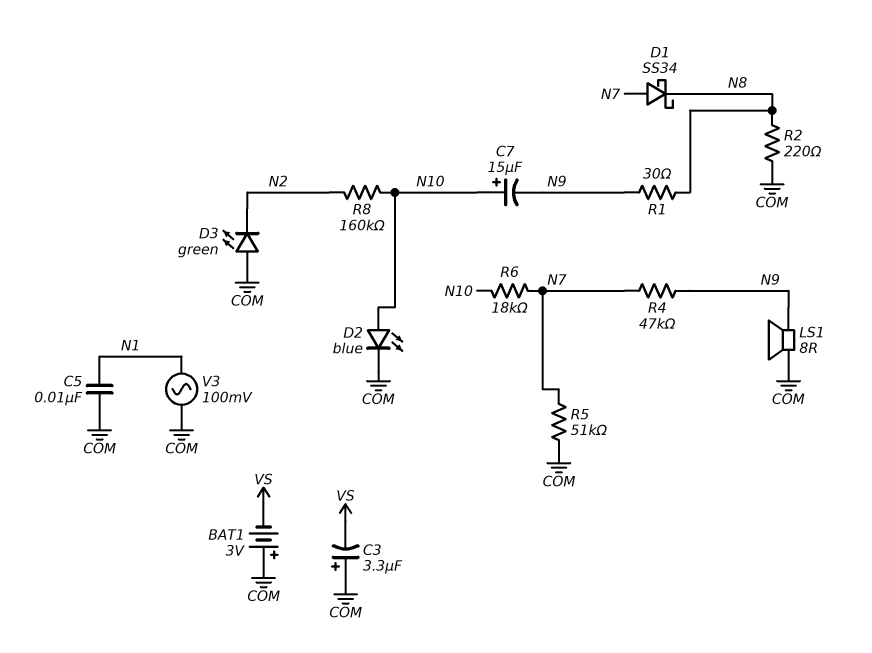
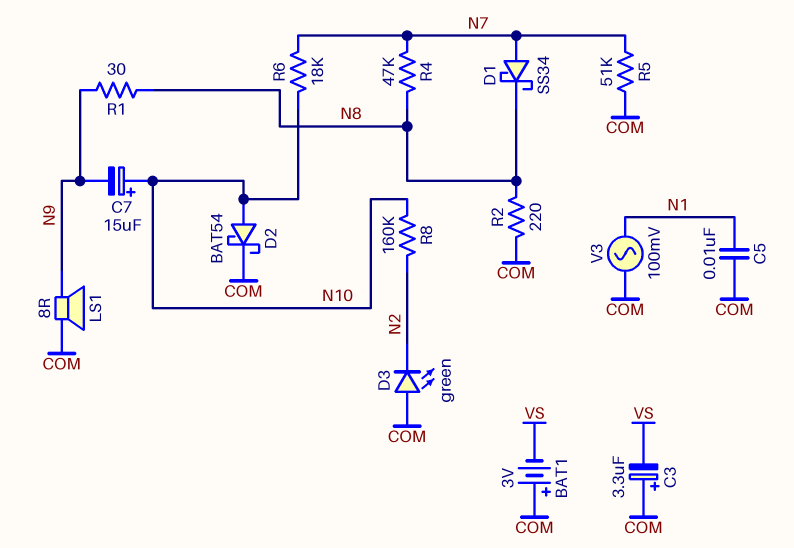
D2: LED blue (A N10, K COM) -> schottky BAT54 (A N10, K COM)
R4: 47k (N7, N9) -> 47k (N7, N8)

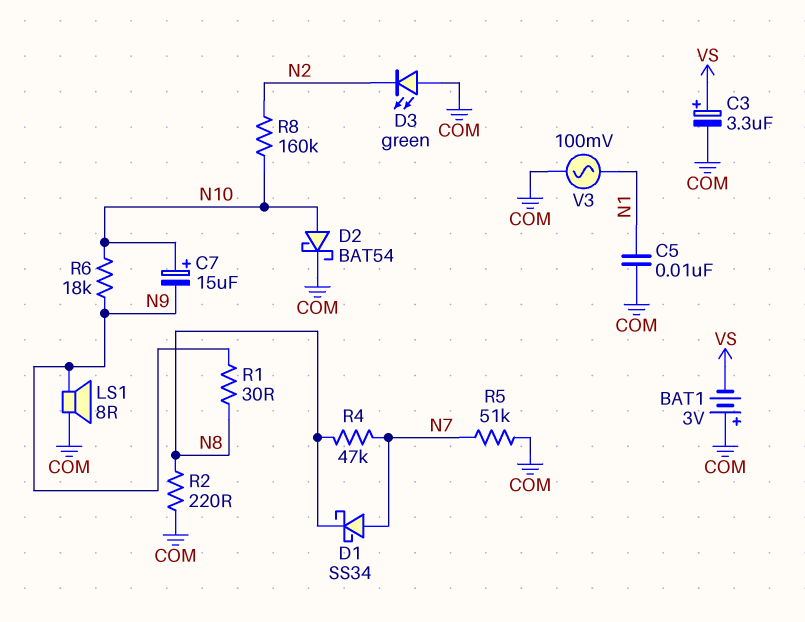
C3: 3.3uF (plus COM, minus VS) -> 3.3uF (plus VS, minus COM)
R6: 18k (N7, N10) -> 18k (N9, N10)

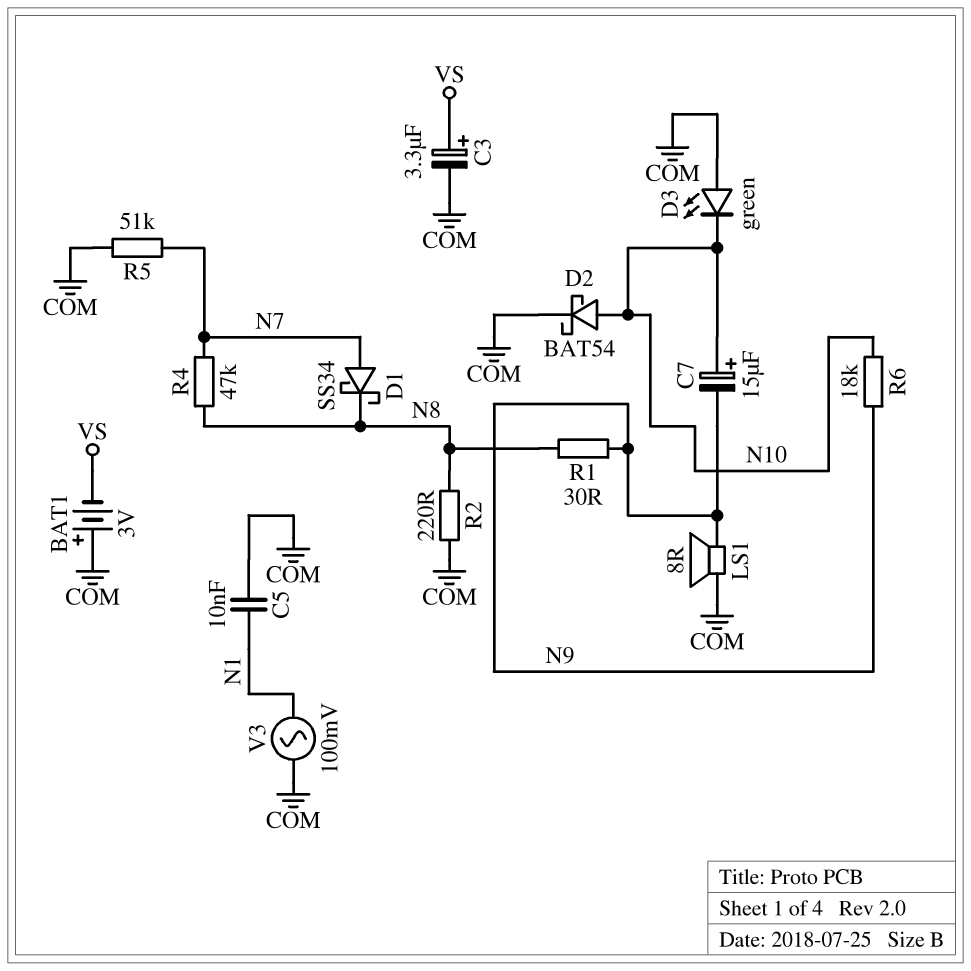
D3: LED green (A COM, K N2) -> LED green (A COM, K N10)
R8: 160k (N2, N10) -> none

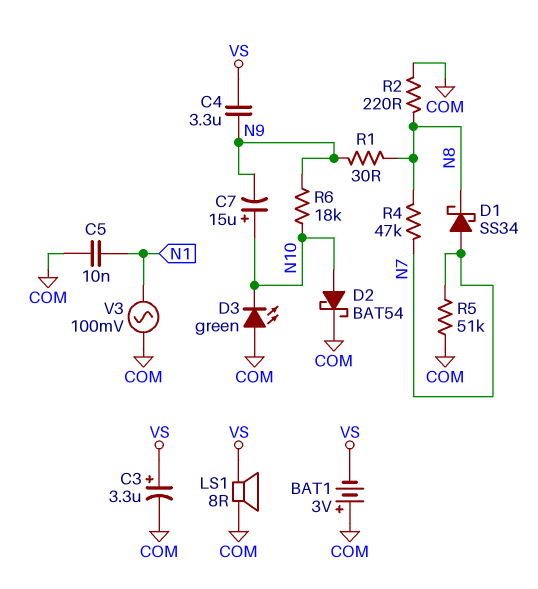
C4: none -> 3.3uF (N9, VS)
LS1: speaker 8R (COM, N9) -> speaker 8R (COM, VS)

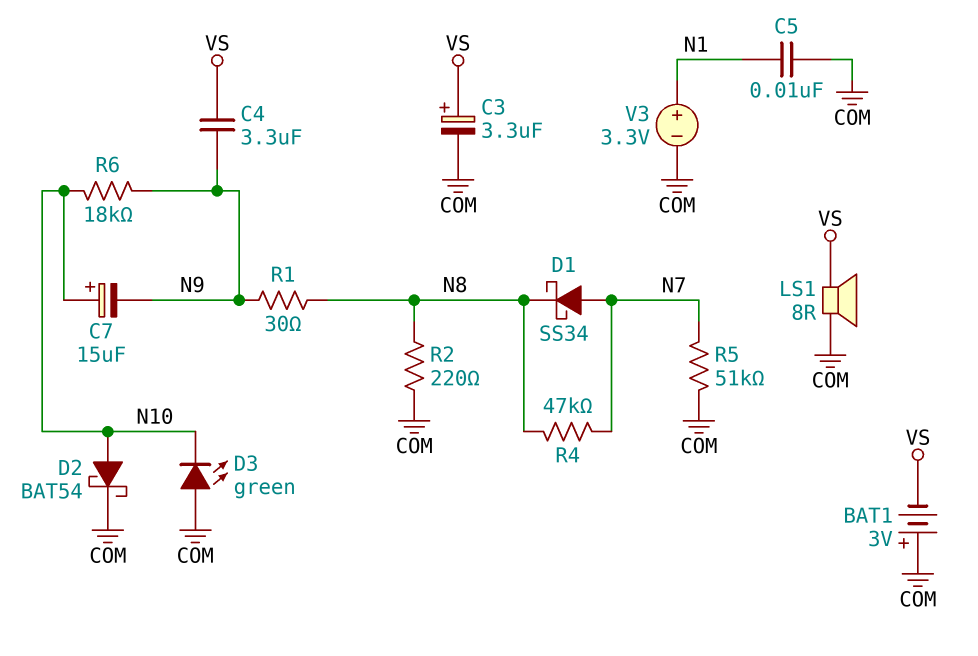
V3: AC 100mV (COM, N1) -> 3.3V (plus N1, minus COM)

